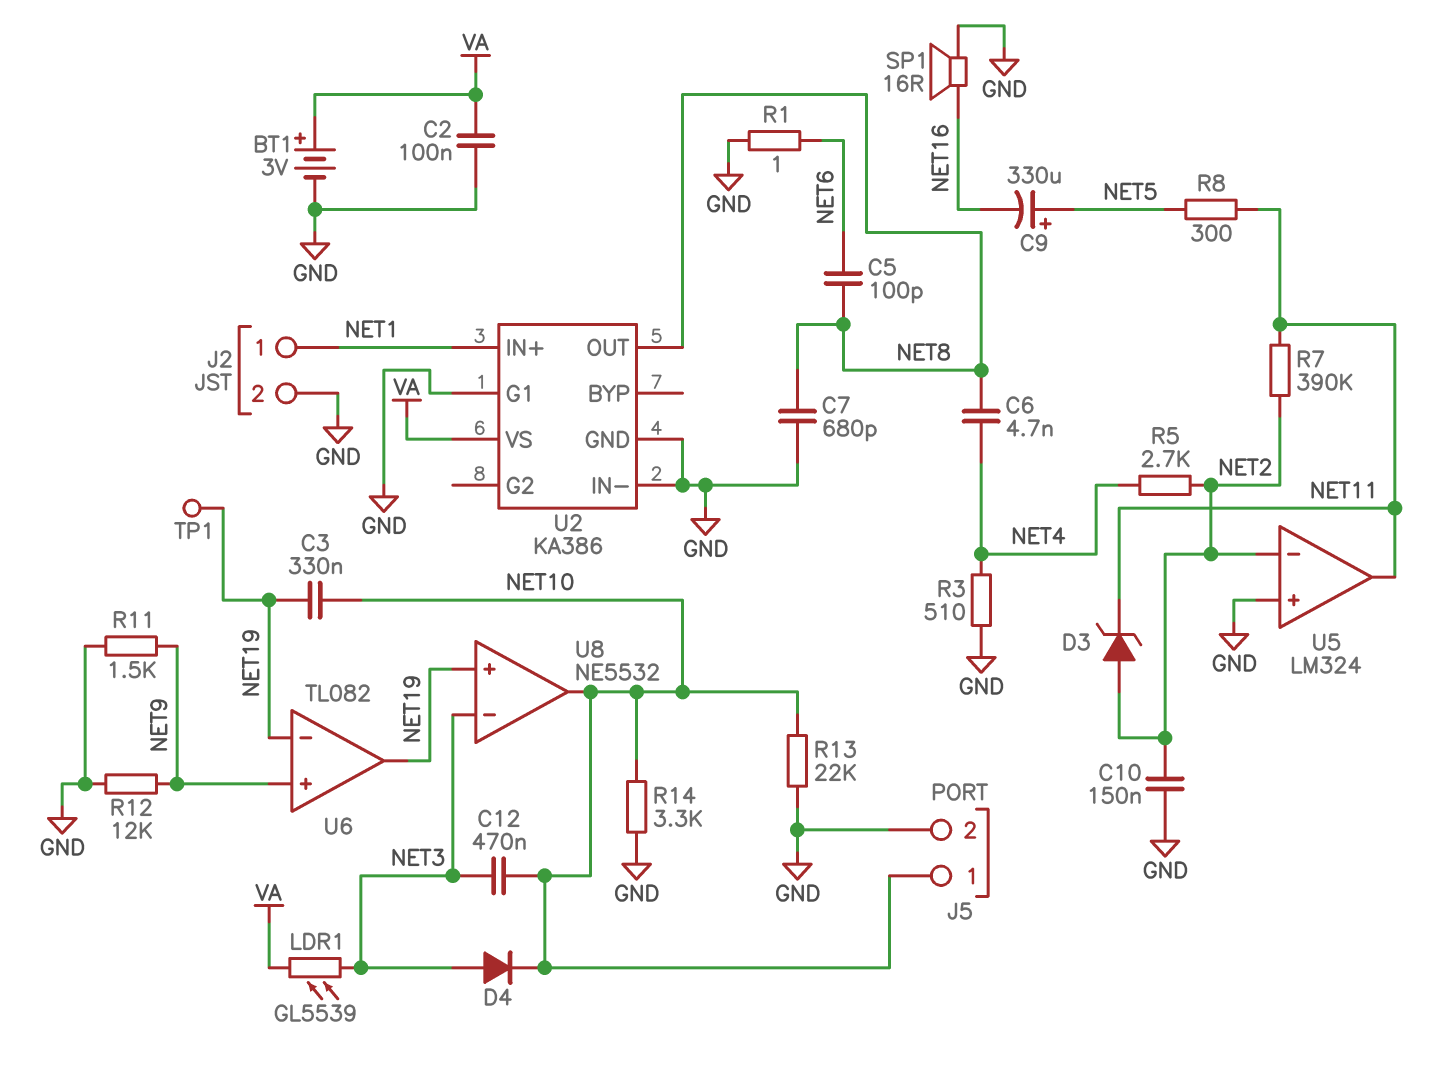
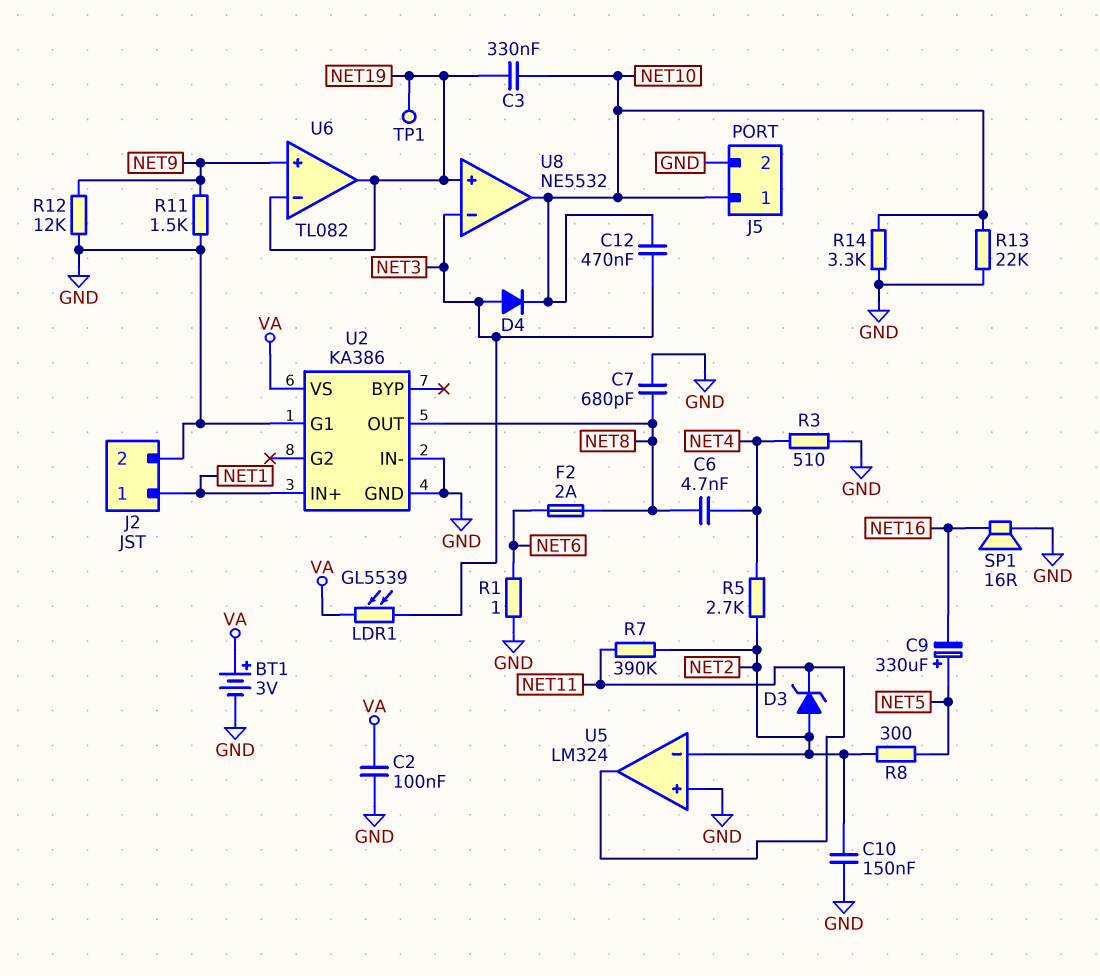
C5: 100pF (NET6, NET8) -> none
F2: none -> 2A (NET6, NET8)
R8: 300 (NET5, NET11) -> 300 (NET2, NET5)

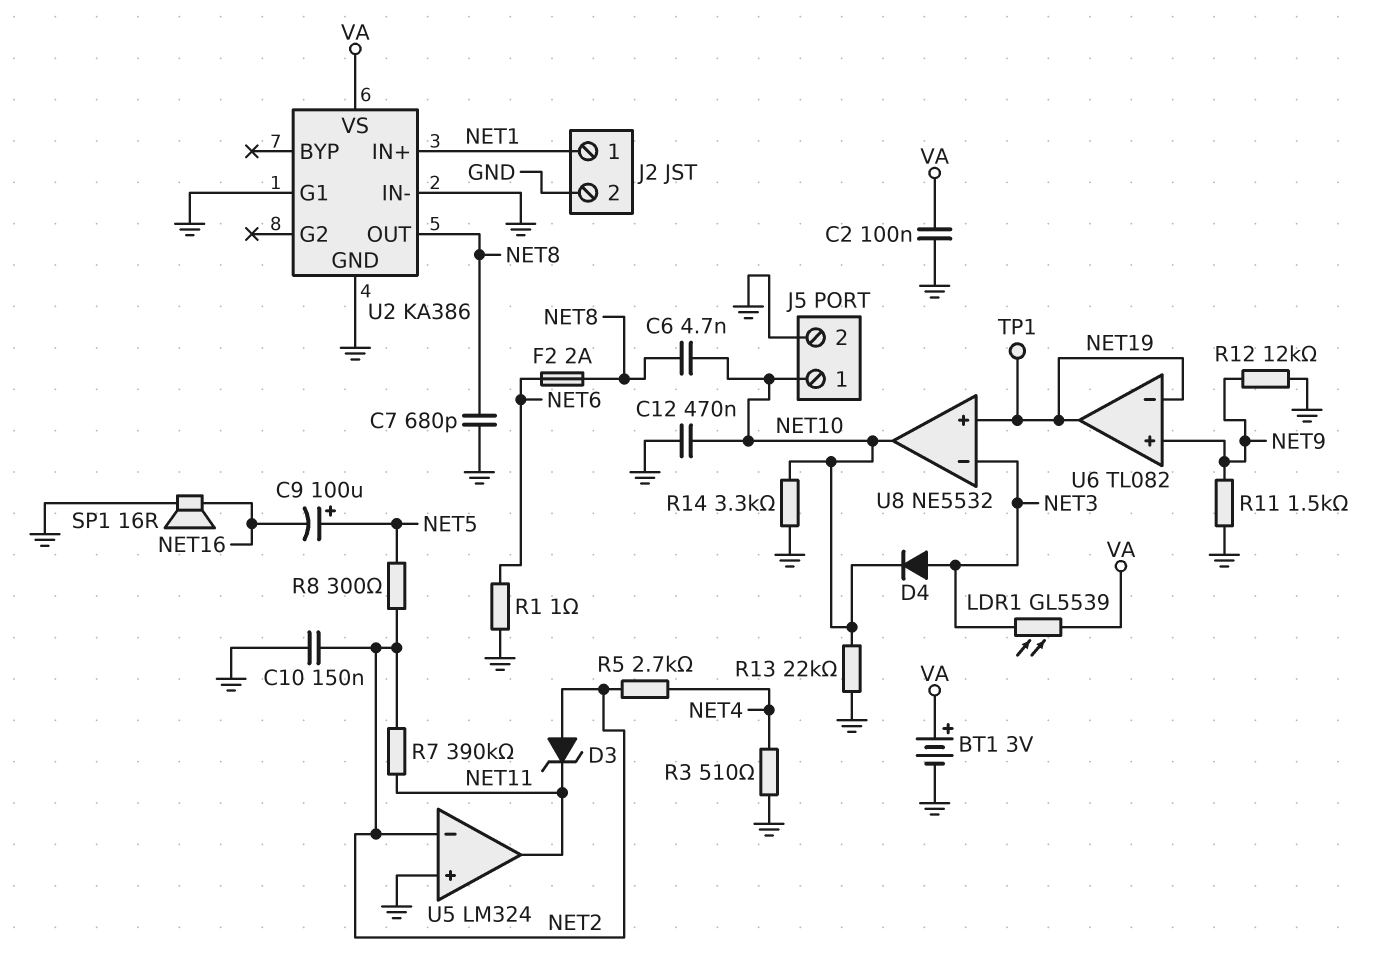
C3: 330nF (NET10, NET19) -> none
C6: 4.7nF (NET4, NET8) -> 4.7nF (NET8, NET10)
C9: 330uF (plus NET5, minus NET16) -> 100uF (plus NET5, minus NET16)
C12: 470nF (NET3, NET10) -> 470nF (GND, NET10)

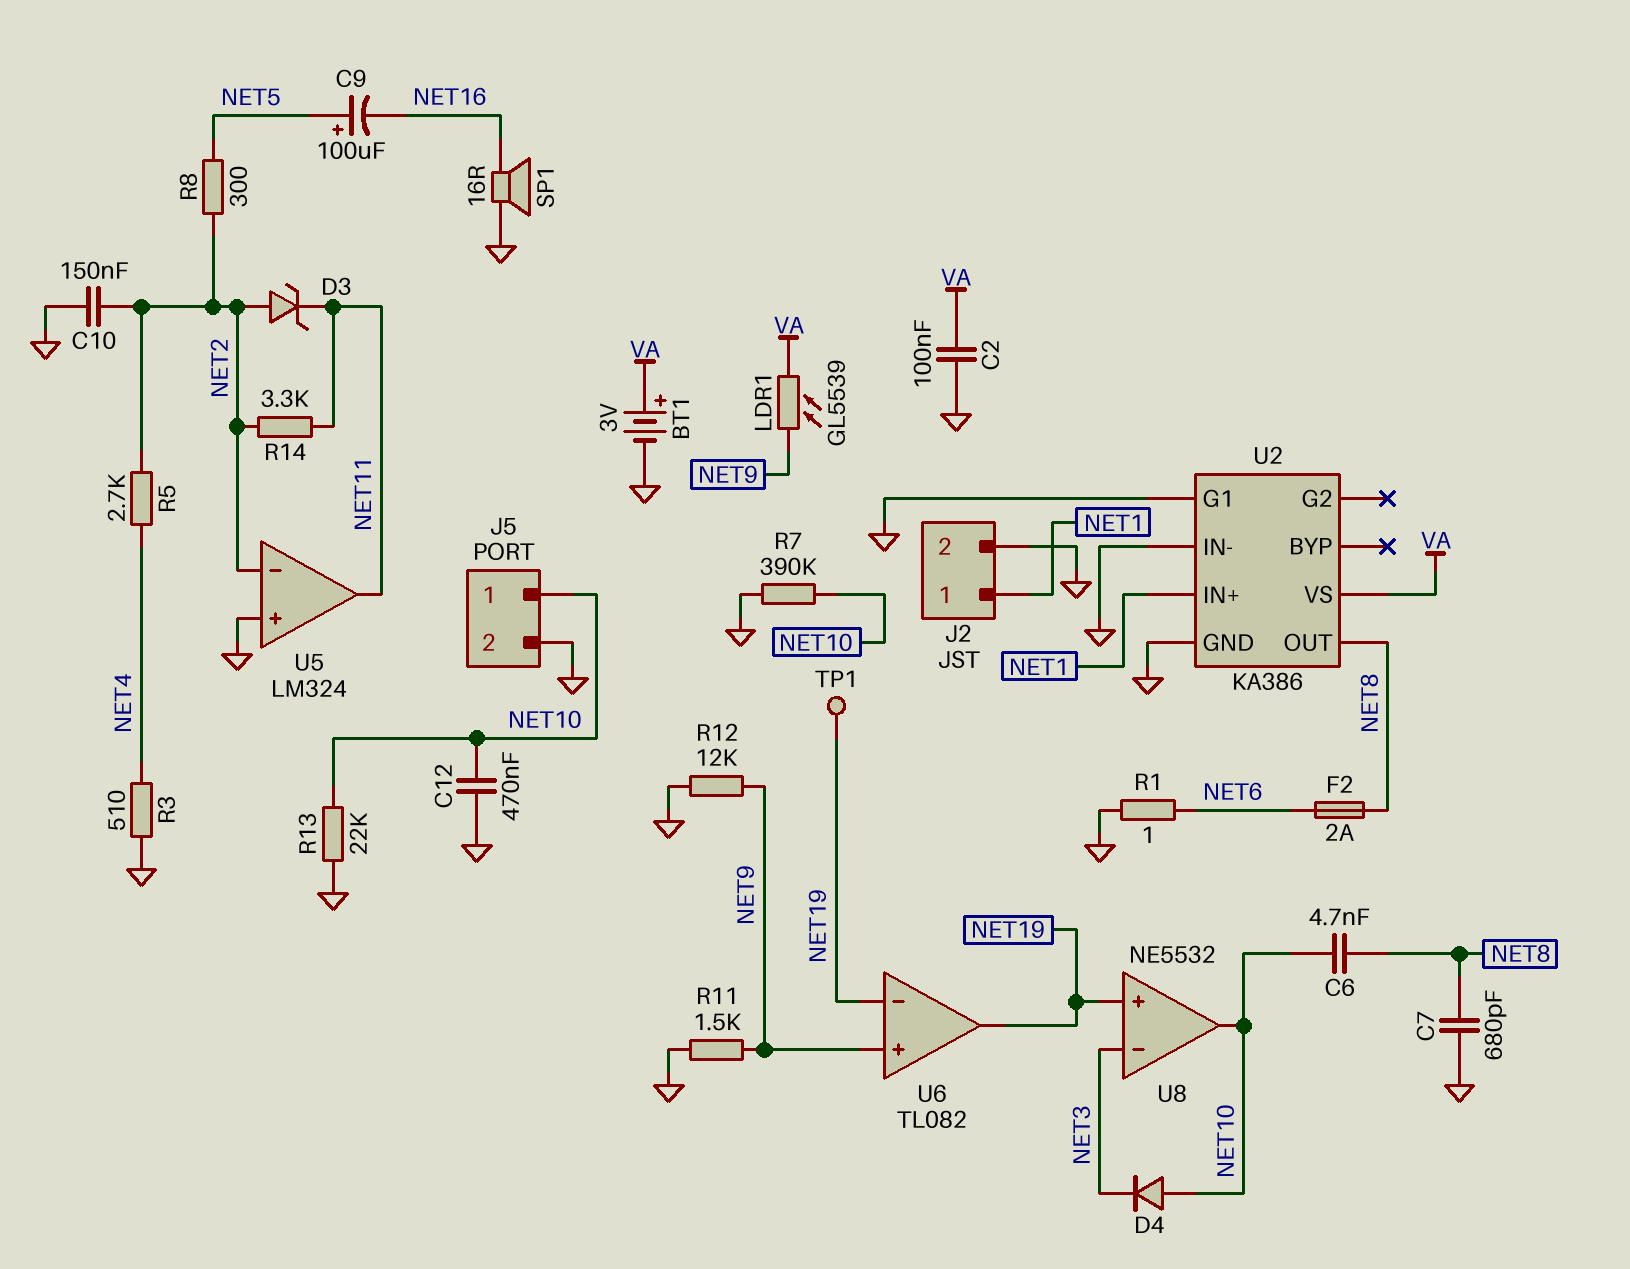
D4: diode (A NET3, K NET10) -> diode (A NET10, K NET3)
LDR1: GL5539 (NET3, VA) -> GL5539 (NET9, VA)
R7: 390k (NET2, NET11) -> 390k (GND, NET10)
R14: 3.3k (GND, NET10) -> 3.3k (NET2, NET11)

